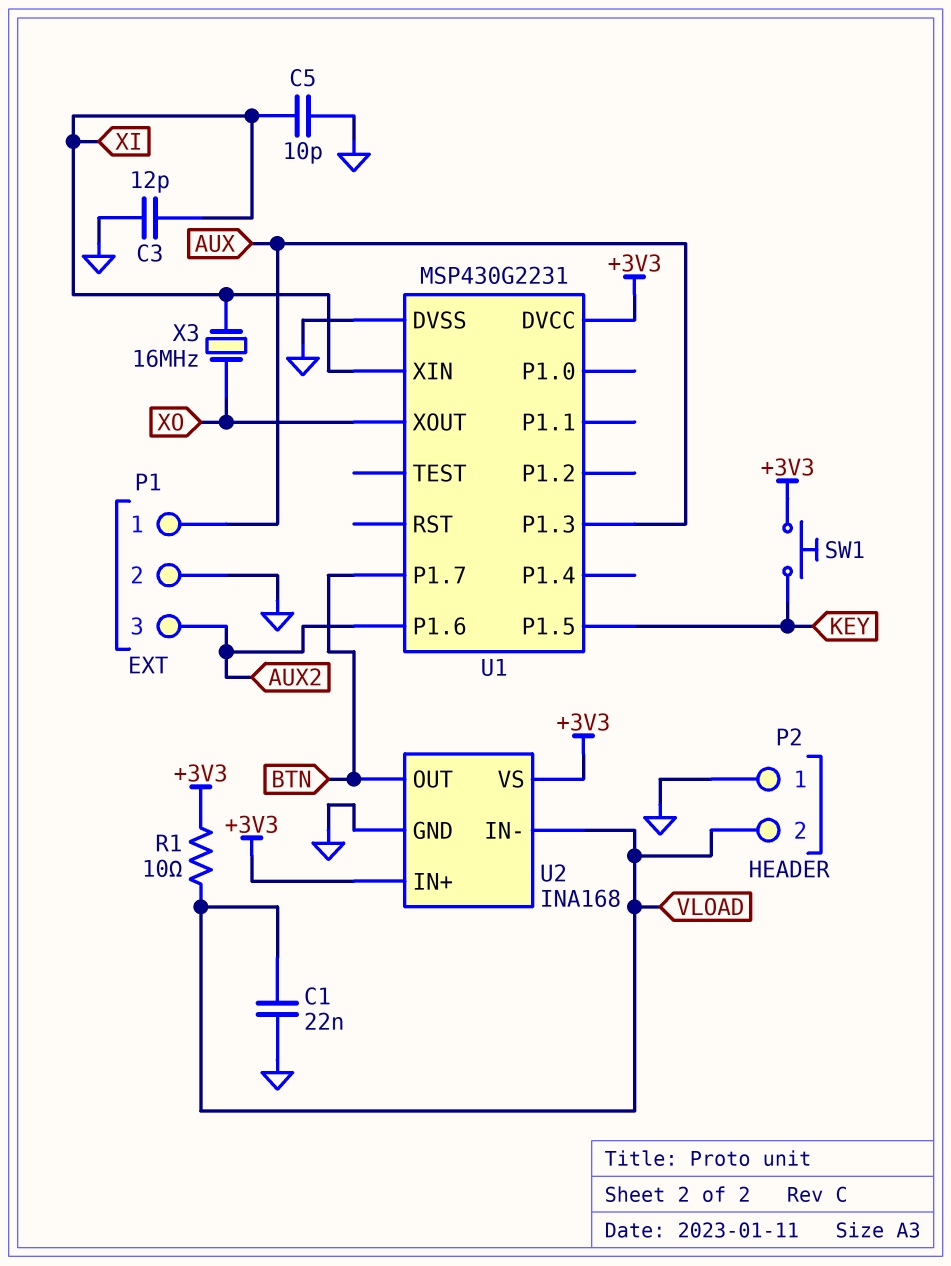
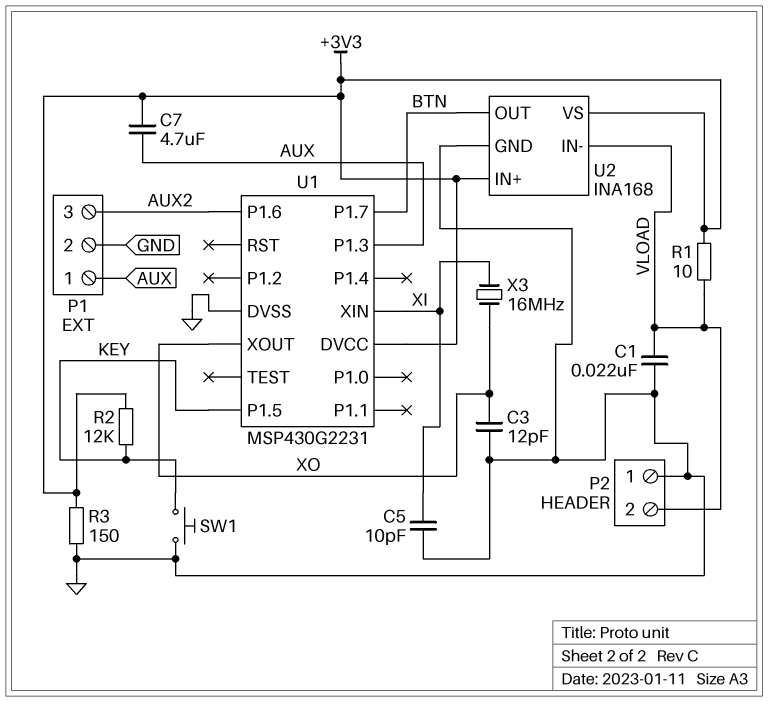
C3: 12pF (GND, XI) -> 12pF (GND, XO)
C7: none -> 4.7uF (+3V3, AUX)
R2: none -> 12k (+3V3, KEY)
R3: none -> 150 (+3V3, GND)
SW1: button (+3V3, KEY) -> button (GND, KEY)

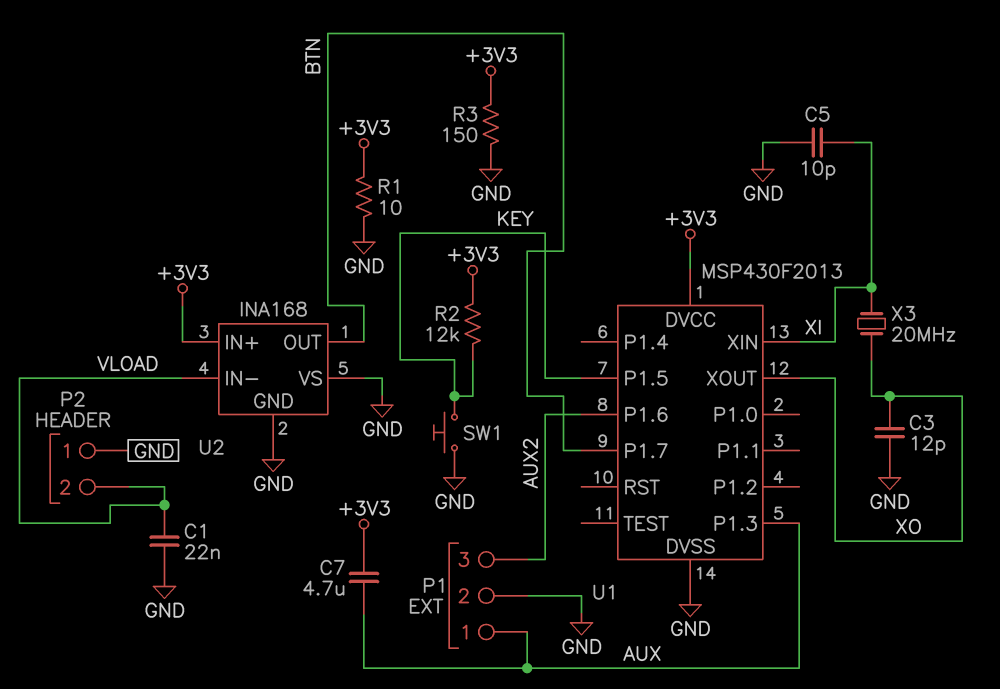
R1: 10 (+3V3, VLOAD) -> 10 (+3V3, GND)
U1: MSP430G2231 -> MSP430F2013
U2 pin VS: +3V3 -> GND
X3: 16MHz (XI, XO) -> 20MHz (XI, XO)

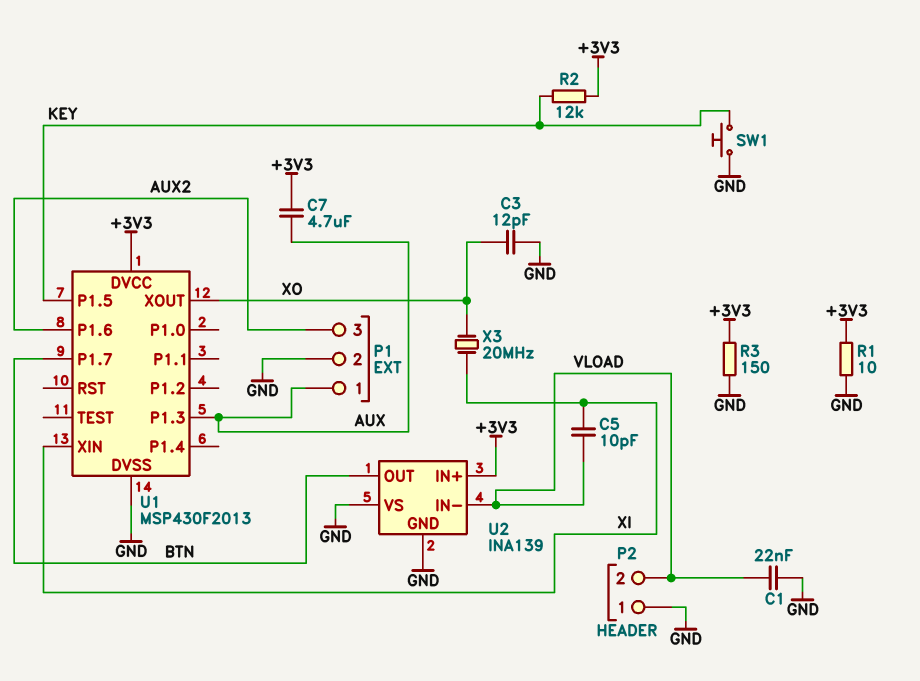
C5: 10pF (GND, XI) -> 10pF (VLOAD, XI)
U2: INA168 -> INA139

